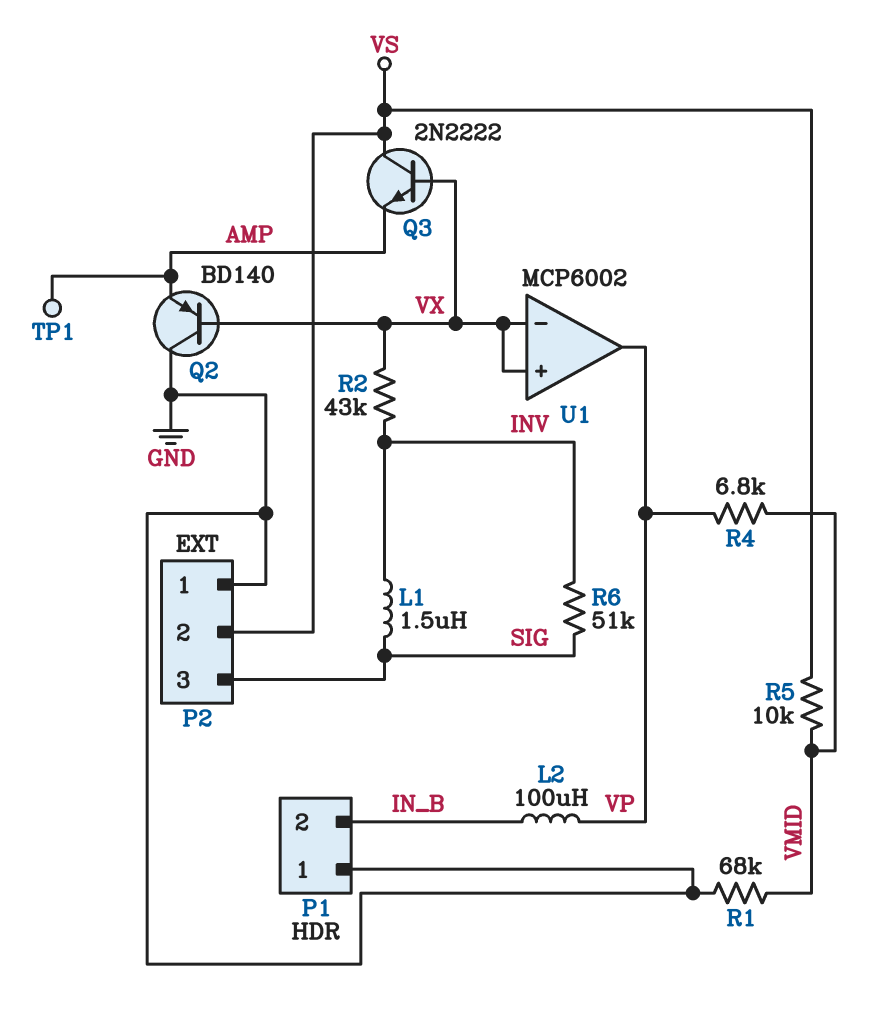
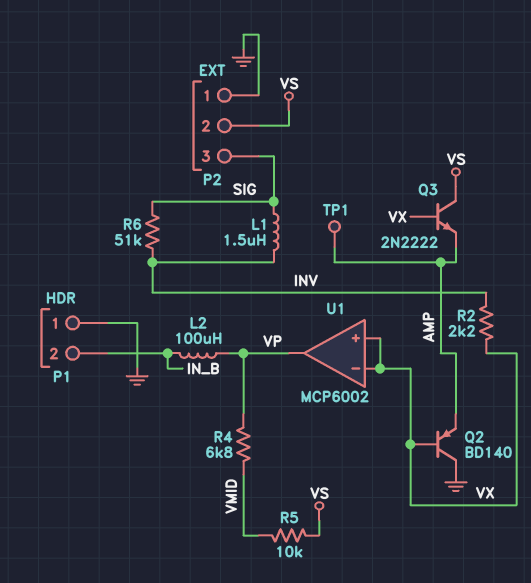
R1: 68k (GND, VMID) -> none
R2: 43k (INV, VX) -> 2.2k (INV, VX)

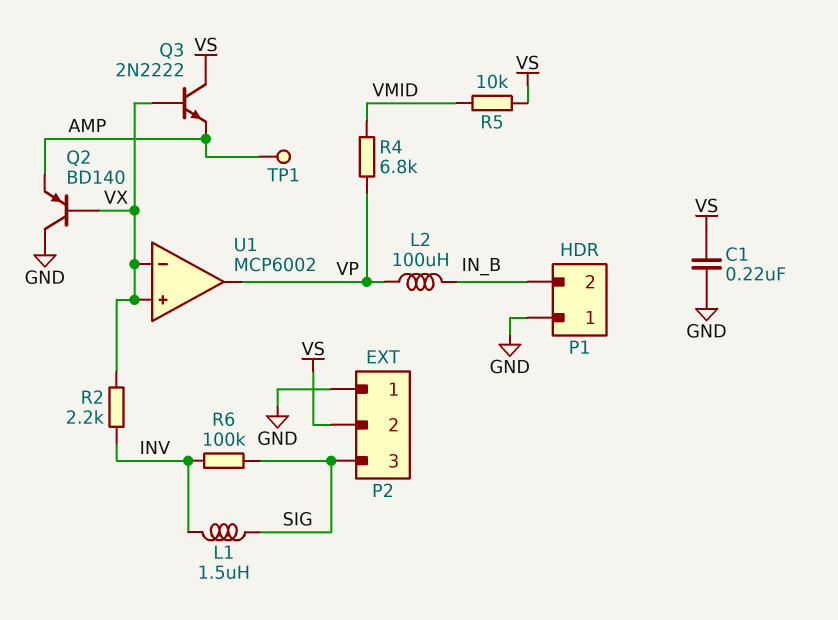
C1: none -> 220nF (GND, VS)
R6: 51k (INV, SIG) -> 100k (INV, SIG)

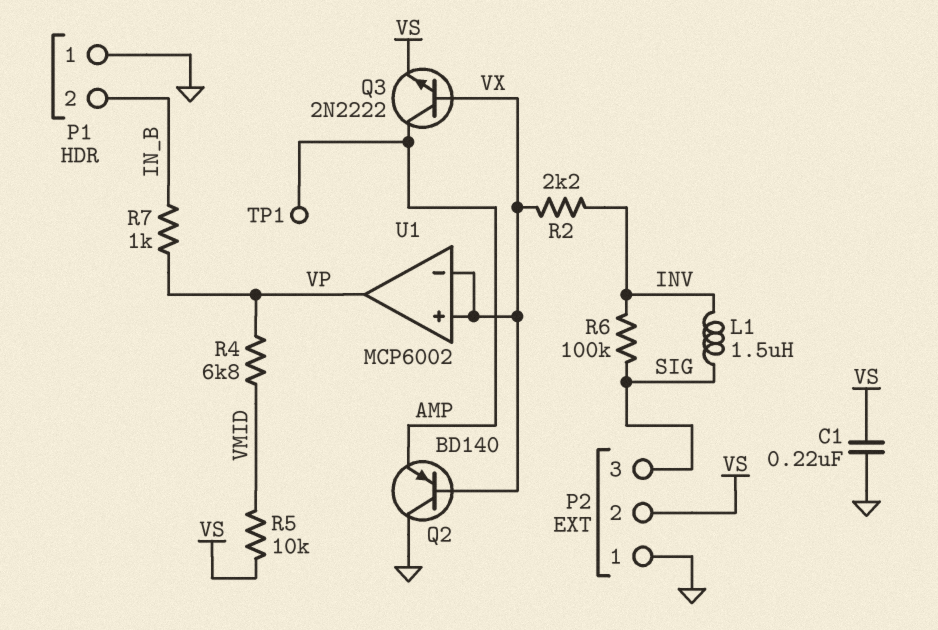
L2: 100uH (IN_B, VP) -> none
Q3: NPN 2N2222 (B VX, C VS, E AMP) -> NPN 2N2222 (B VX, C AMP, E VS)
R7: none -> 1k (IN_B, VP)

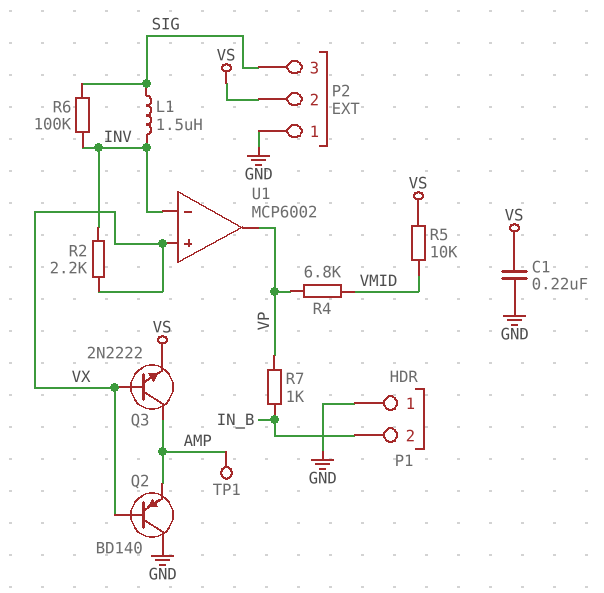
U1 pin in-: VX -> INV

